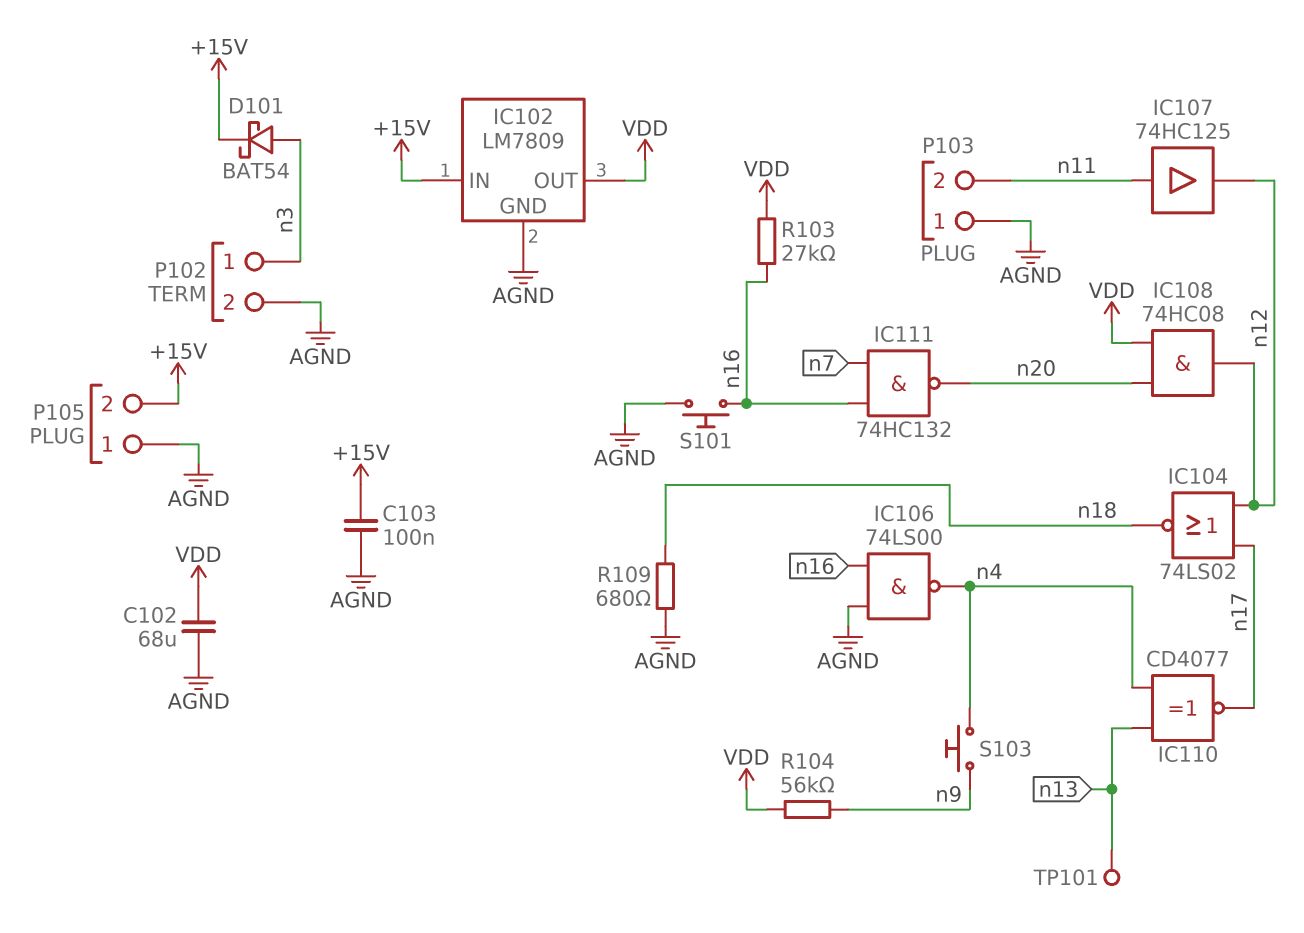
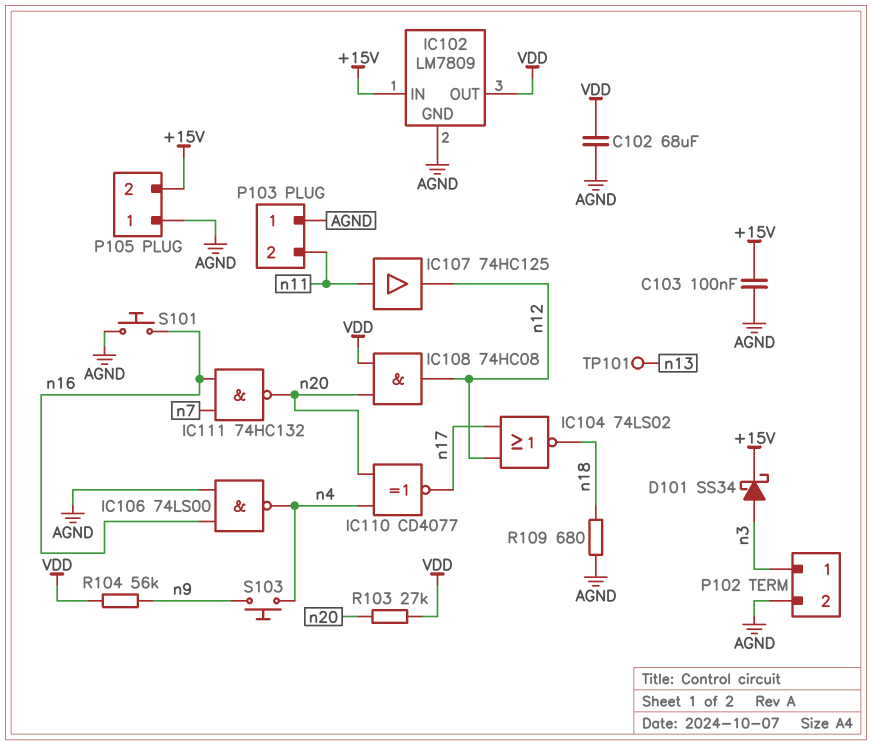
D101: schottky BAT54 (A n3, K +15V) -> schottky SS34 (A n3, K +15V)
IC110: XNOR CD4077 (in n4, in n13, out n17) -> XNOR CD4077 (in n4, in n20, out n17)
R103: 27k (VDD, n16) -> 27k (VDD, n20)

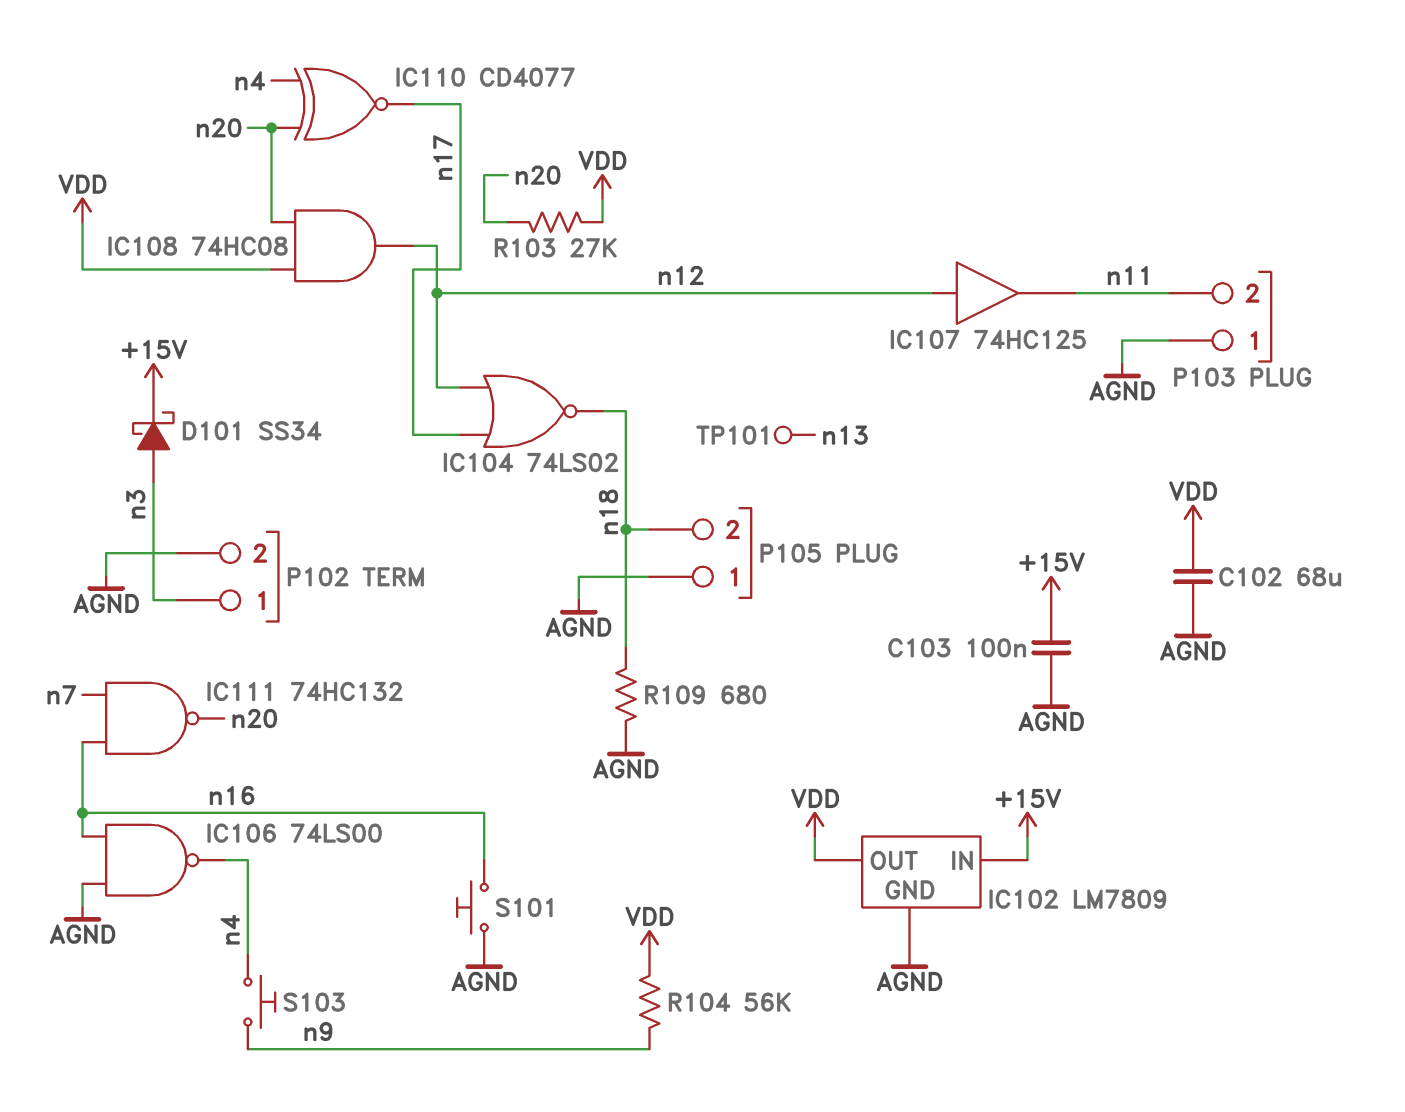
IC107: buffer 74HC125 (in n11, out n12) -> buffer 74HC125 (in n12, out n11)
P105 pin 2: +15V -> n18

